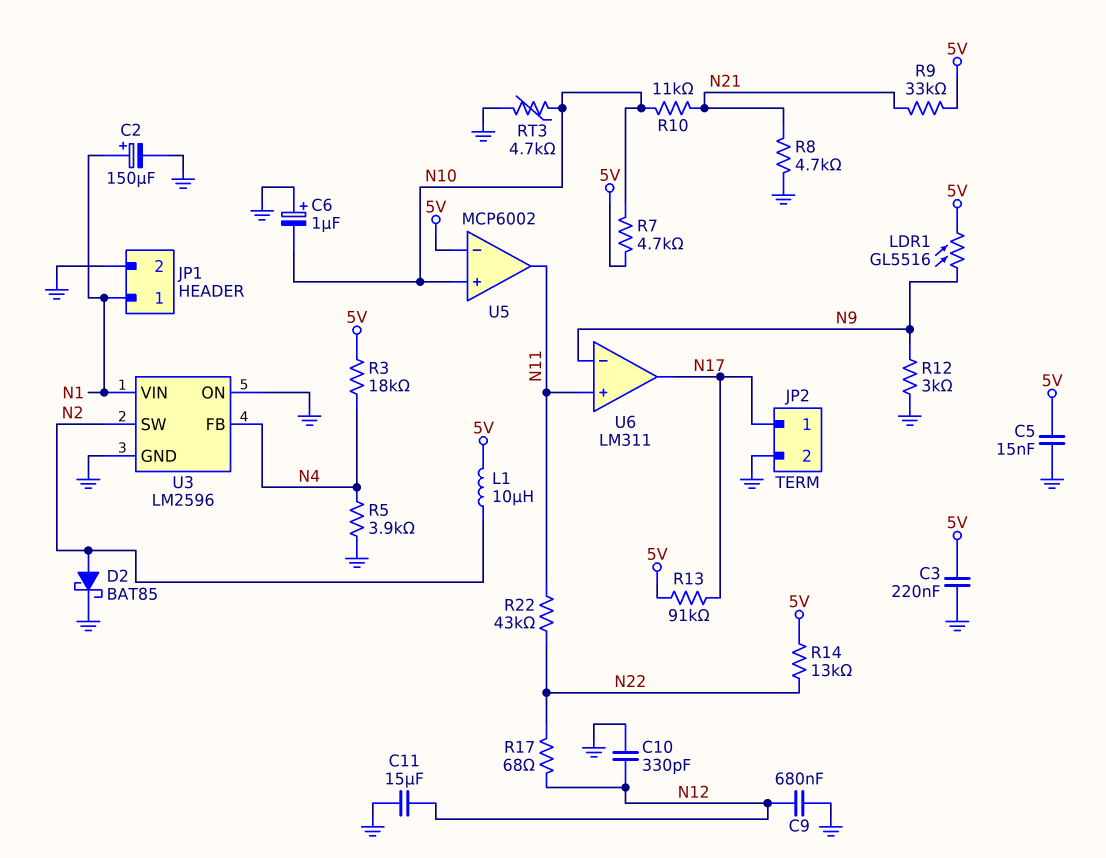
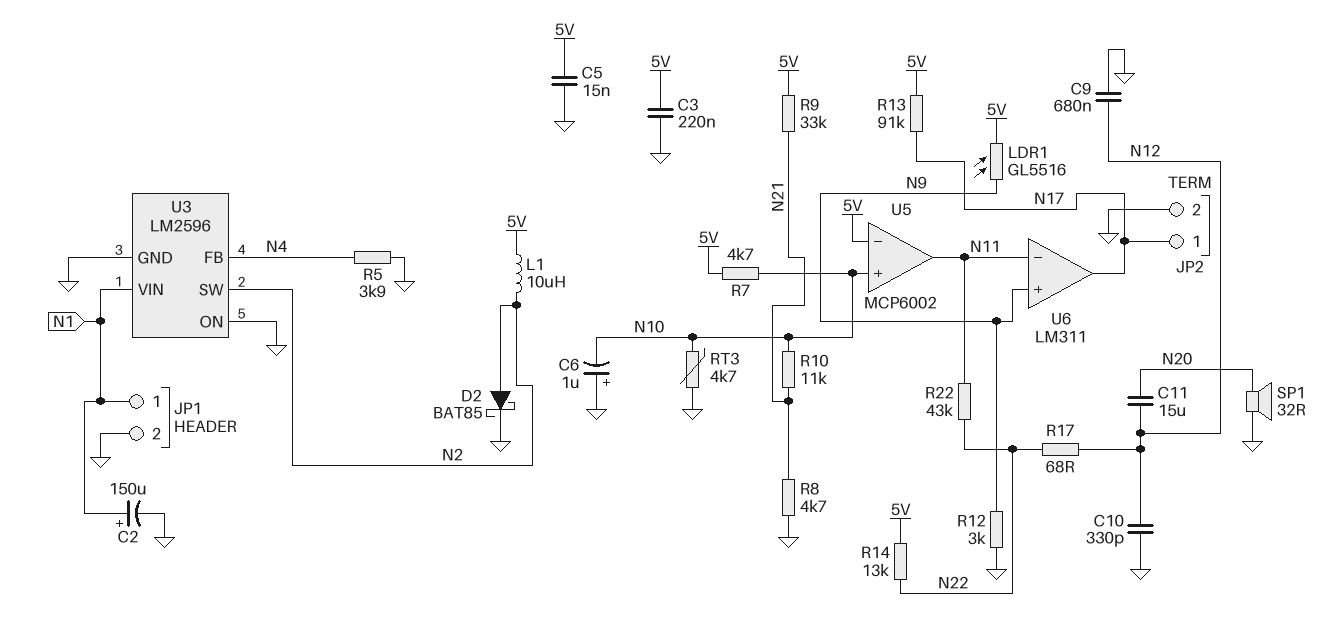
C11: 15uF (GND, N12) -> 15uF (N12, N20)
R3: 18k (5V, N4) -> none
SP1: none -> speaker 32R (GND, N20)
U6 pin in+: N11 -> N9
U6 pin in-: N9 -> N11

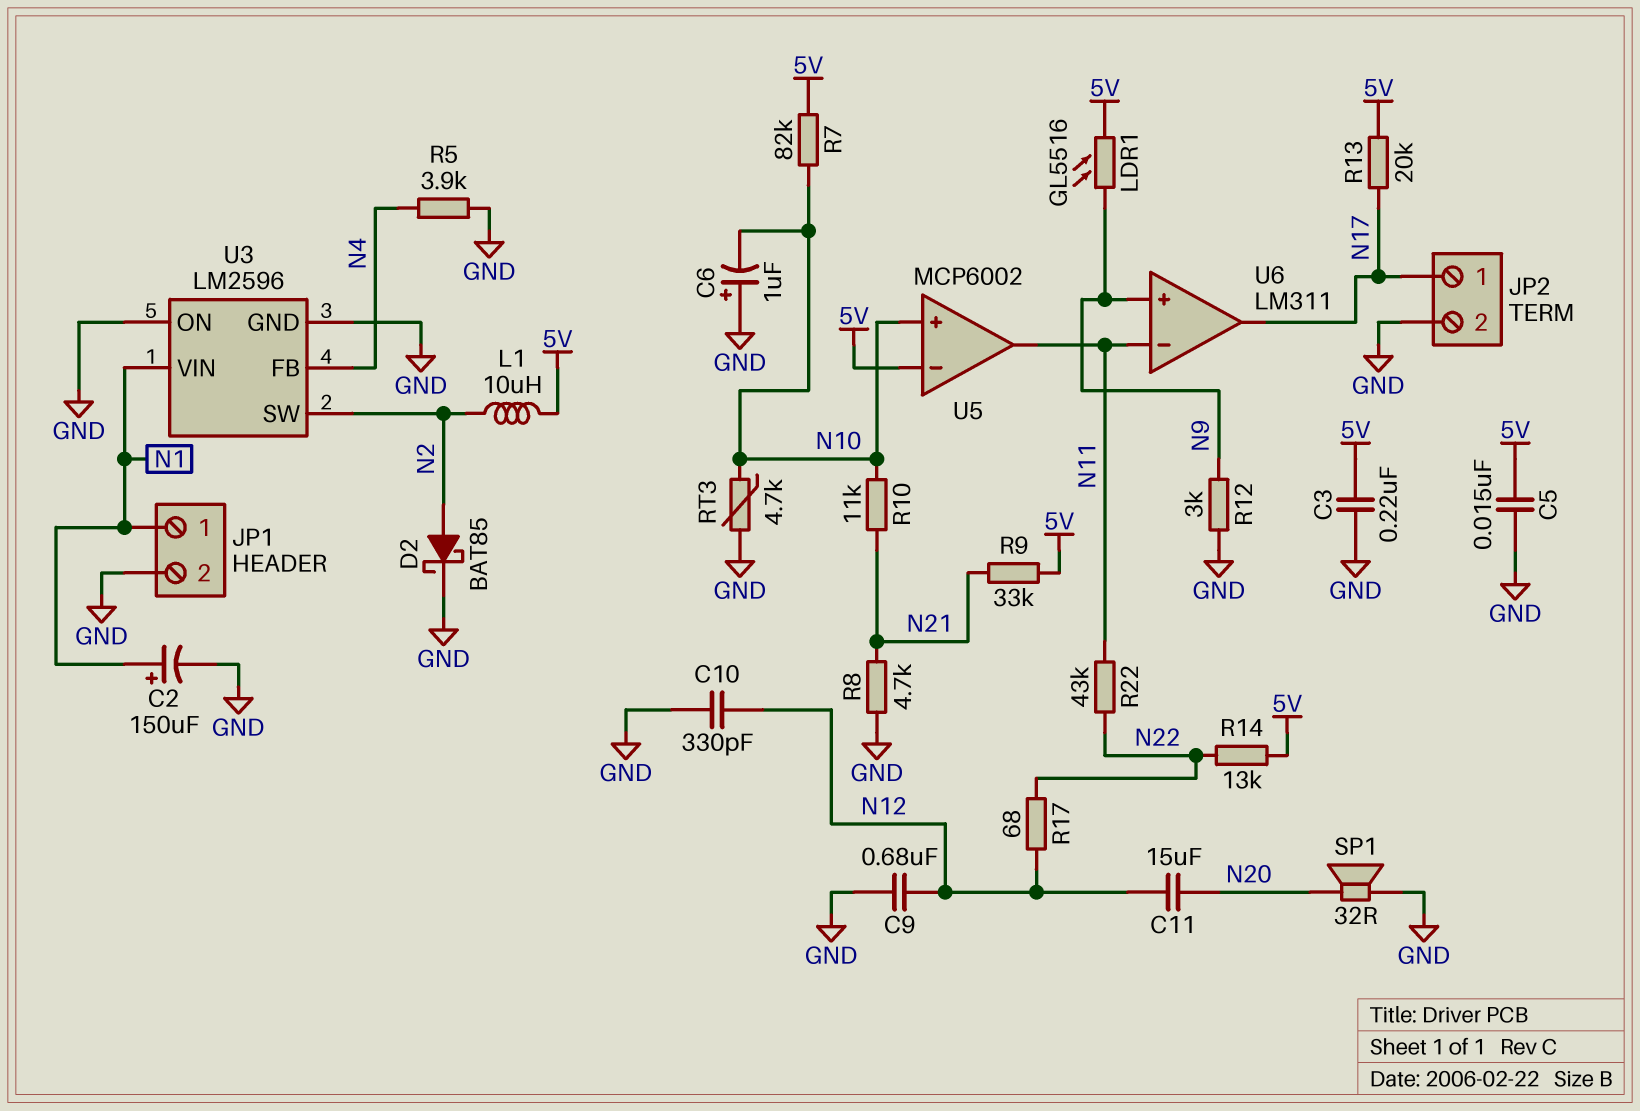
R7: 4.7k (5V, N10) -> 82k (5V, N10)
R13: 91k (5V, N17) -> 20k (5V, N17)

